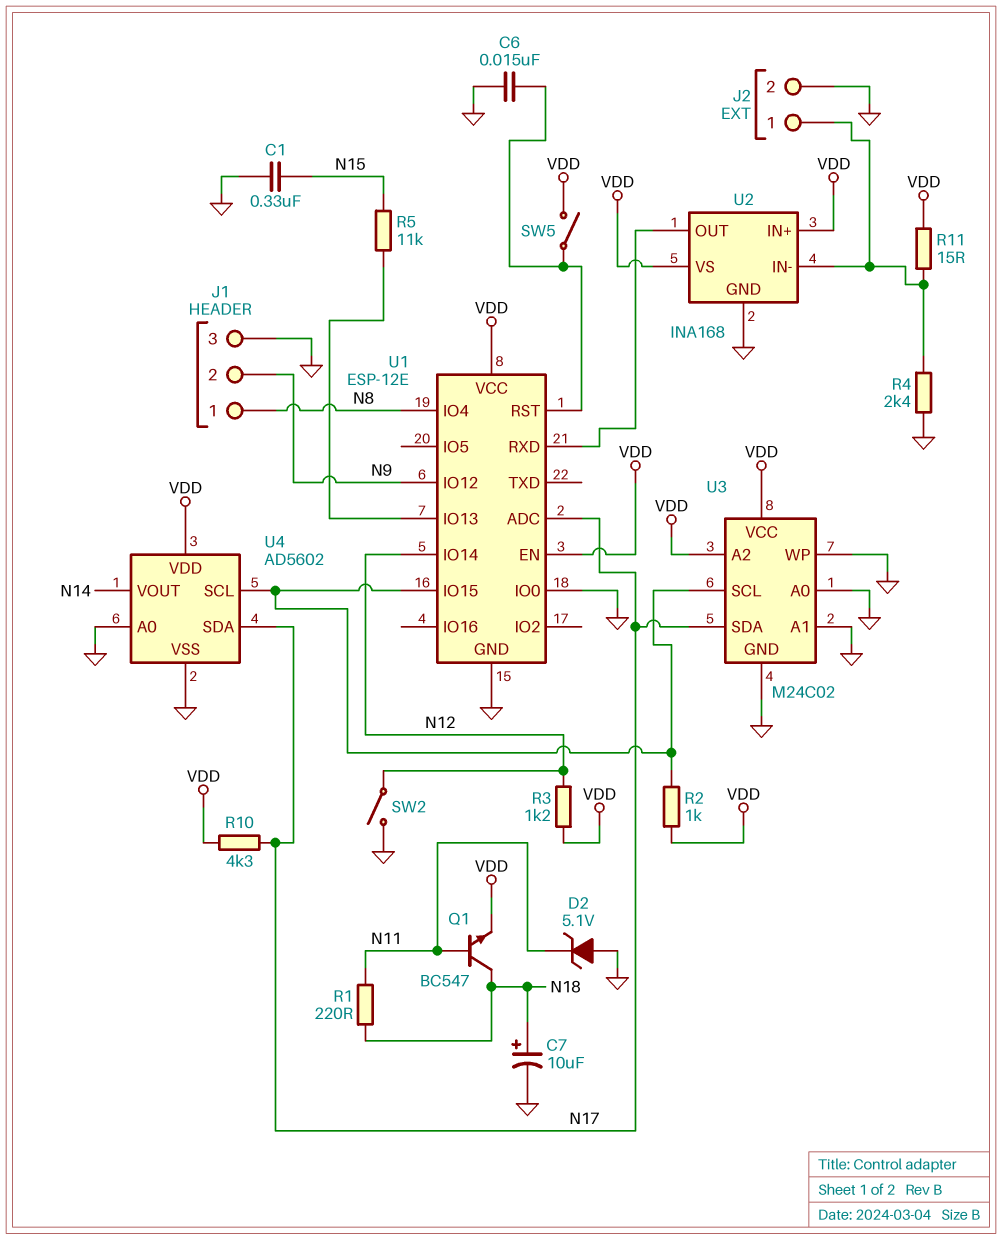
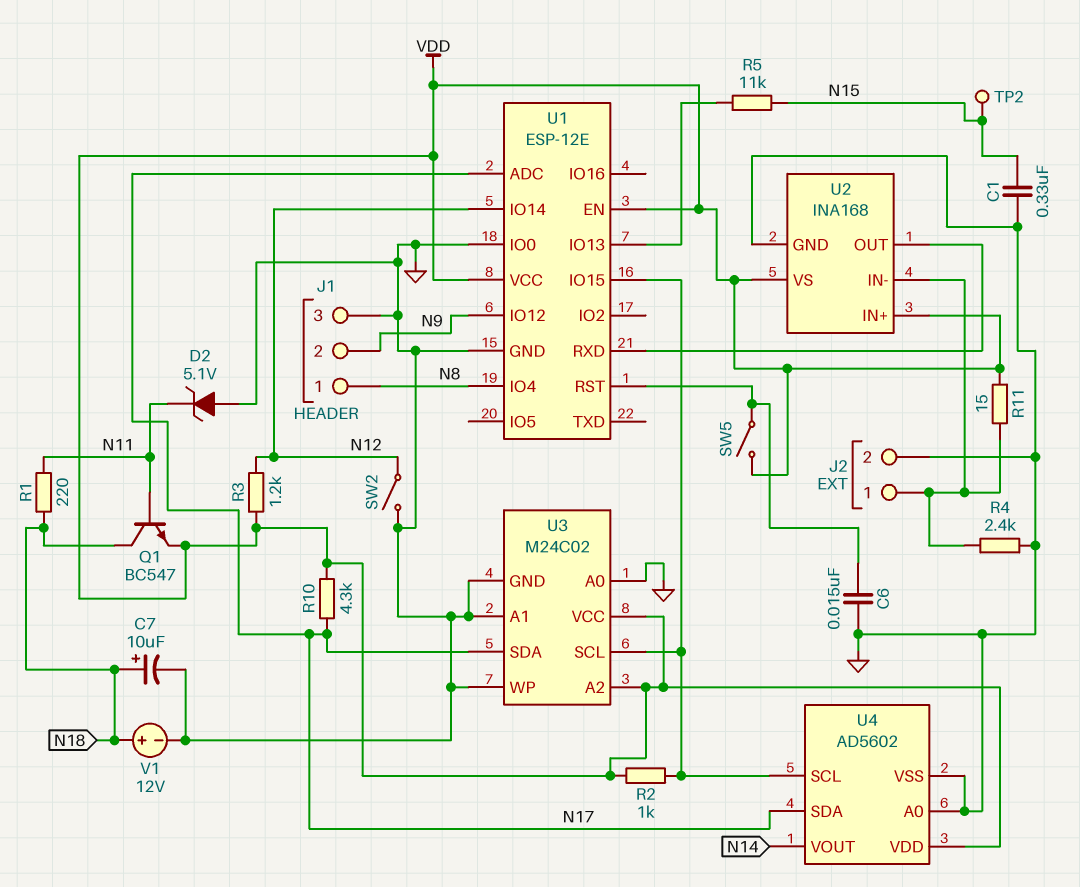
TP2: none -> test point (N15)
V1: none -> 12V (plus N18, minus GND)

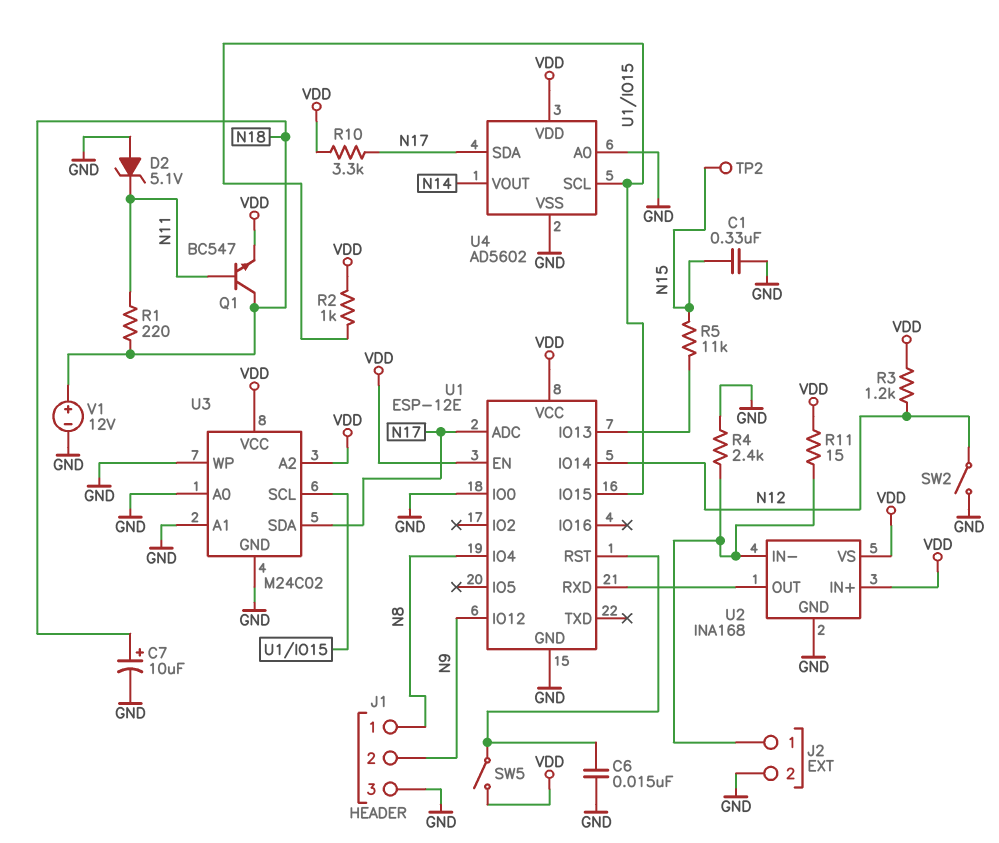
R10: 4.3k (N17, VDD) -> 3.3k (N17, VDD)

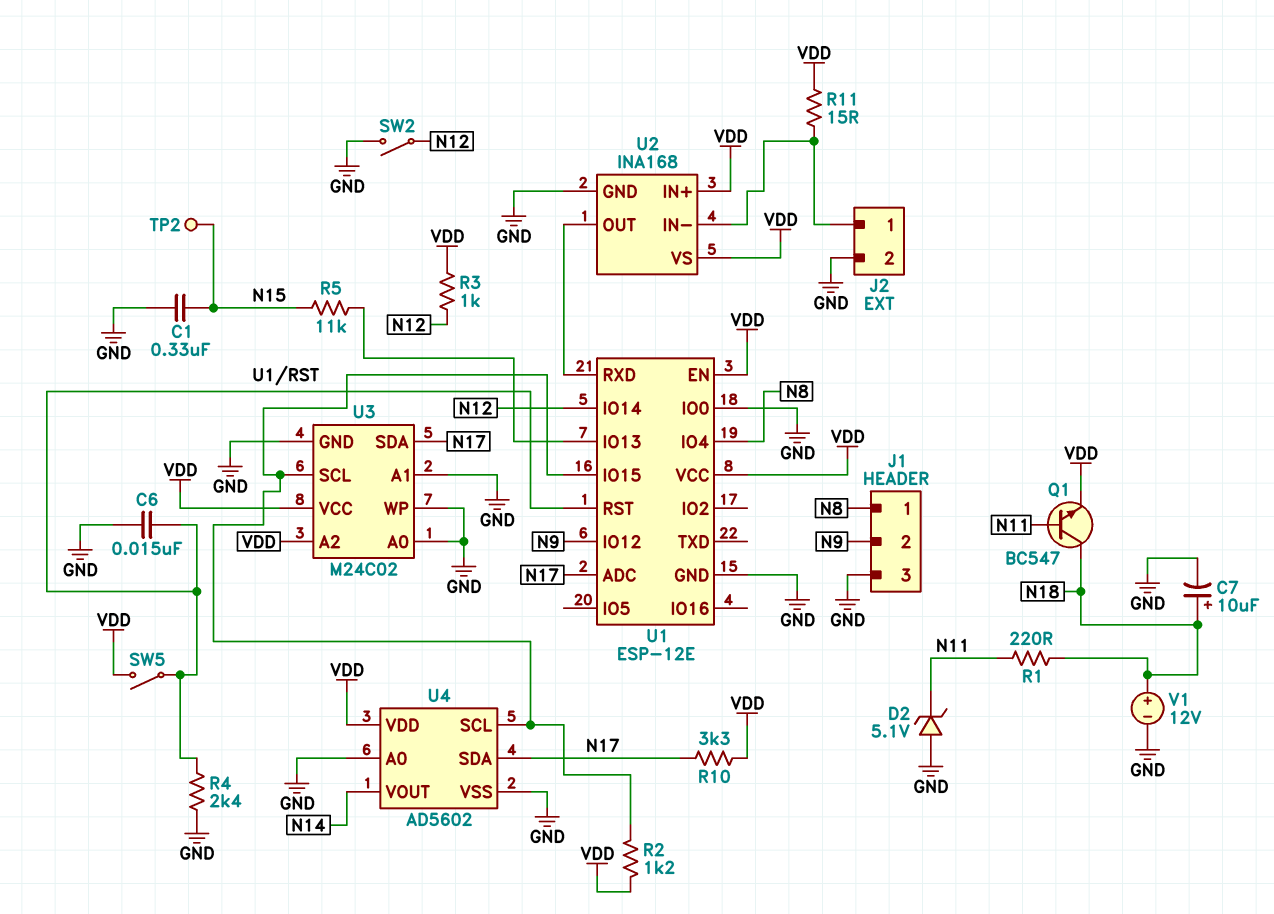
R2: 1k (U1/IO15, VDD) -> 1.2k (U1/IO15, VDD)
R3: 1.2k (N12, VDD) -> 1k (N12, VDD)
R4: 2.4k (GND, J2/1) -> 2.4k (GND, U1/RST)

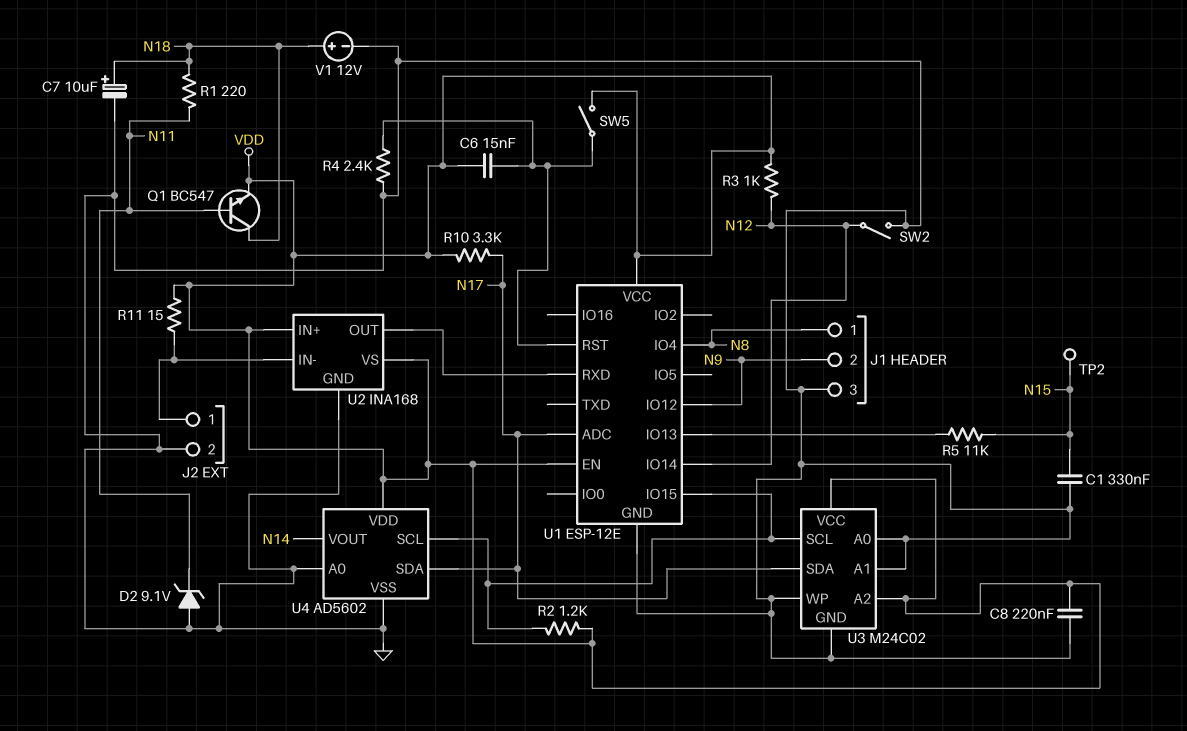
C6: 15nF (GND, U1/RST) -> 15nF (U1/RST, VDD)
C8: none -> 220nF (GND, VDD)
D2: zener 5.1V (A GND, K N11) -> zener 9.1V (A GND, K N11)
U1 pin IO0: GND -> none

